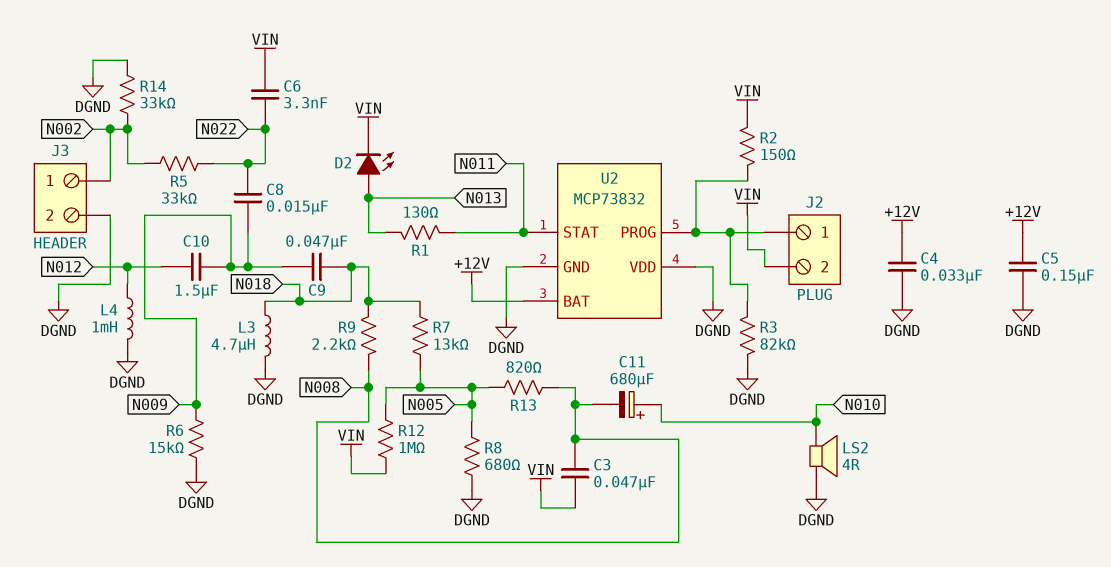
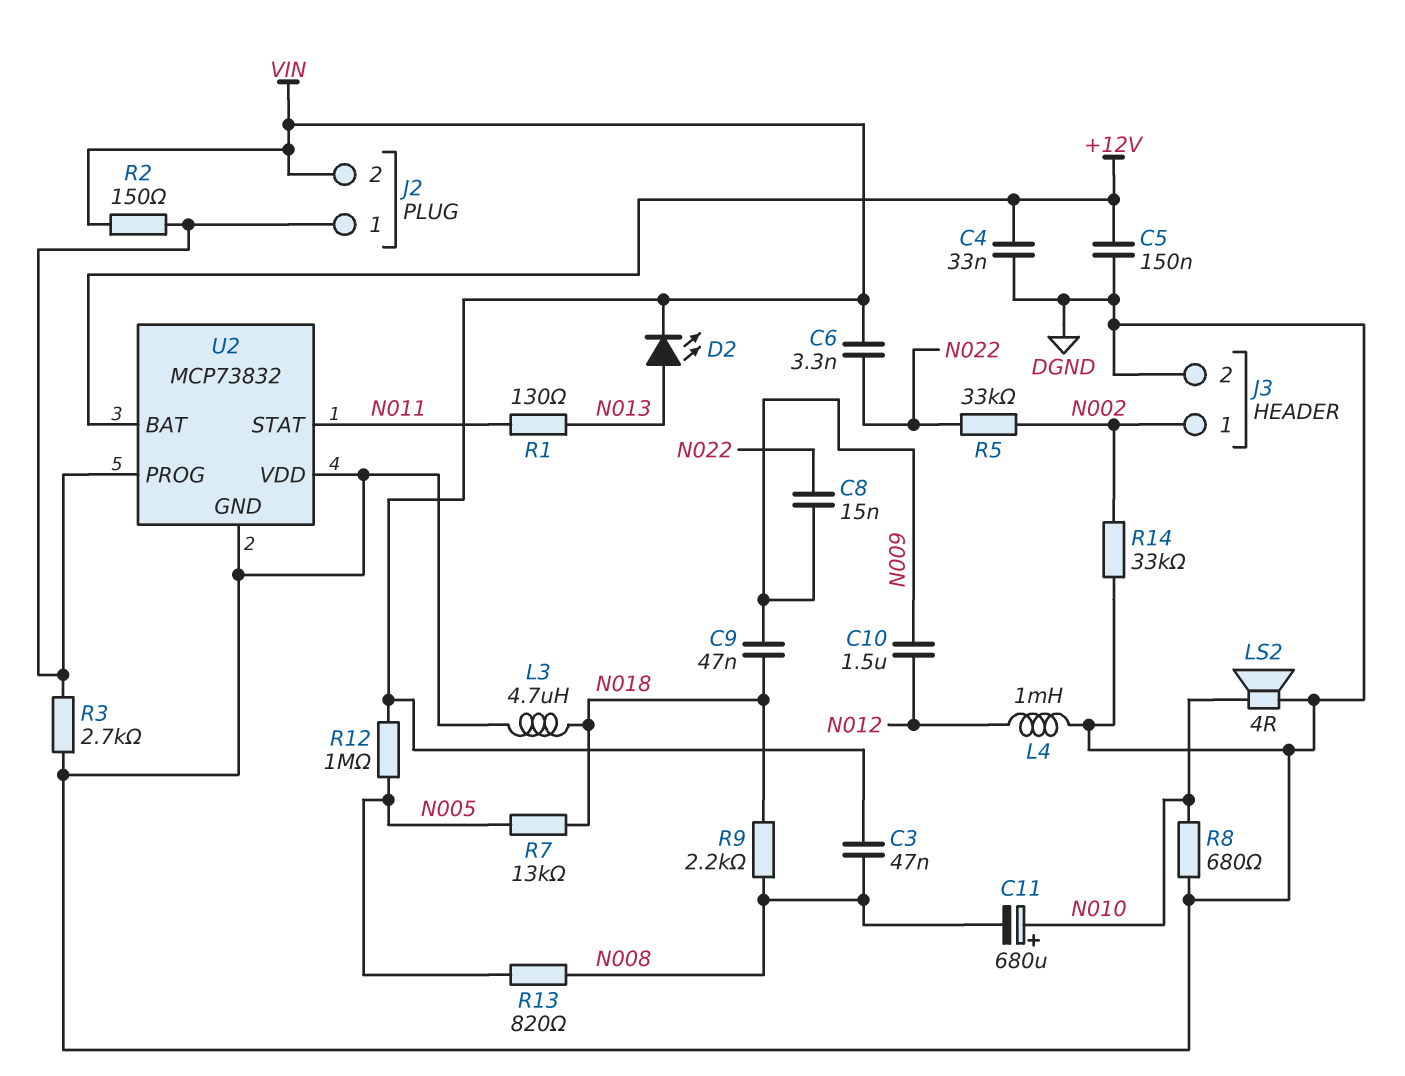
R3: 82k (DGND, J2/1) -> 2.7k (DGND, J2/1)
R6: 15k (DGND, N009) -> none
R8: 680 (DGND, N005) -> 680 (DGND, N010)

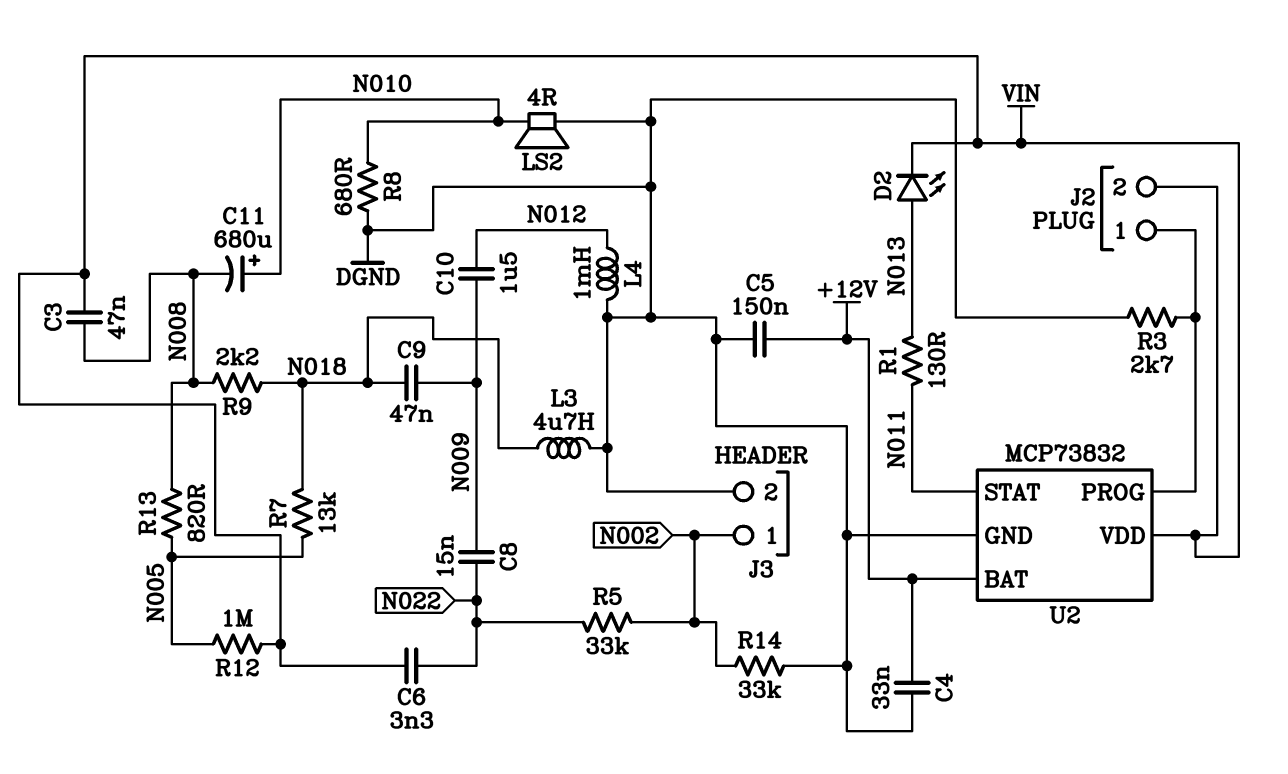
R2: 150 (J2/1, VIN) -> none
U2 pin VDD: DGND -> VIN

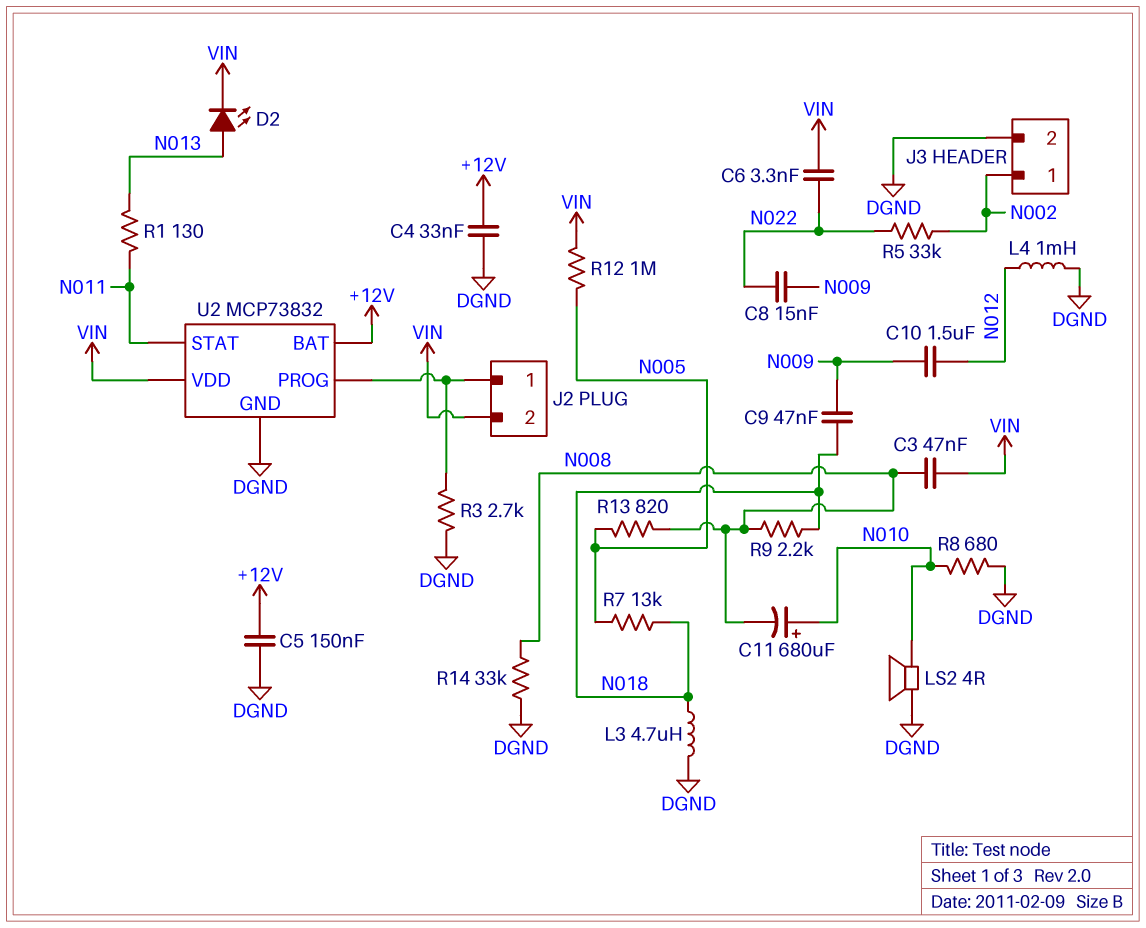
R14: 33k (DGND, N002) -> 33k (DGND, N008)

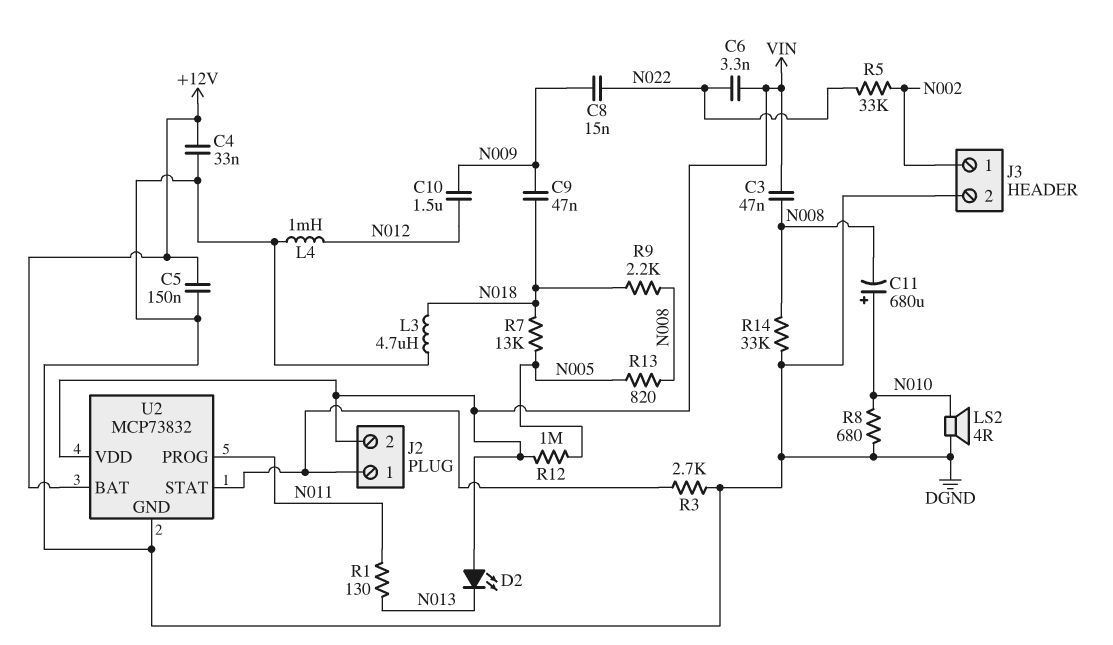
D2: LED (A N013, K VIN) -> LED (A VIN, K N013)
U2 pin PROG: J2/1 -> N011
U2 pin STAT: N011 -> J2/1

